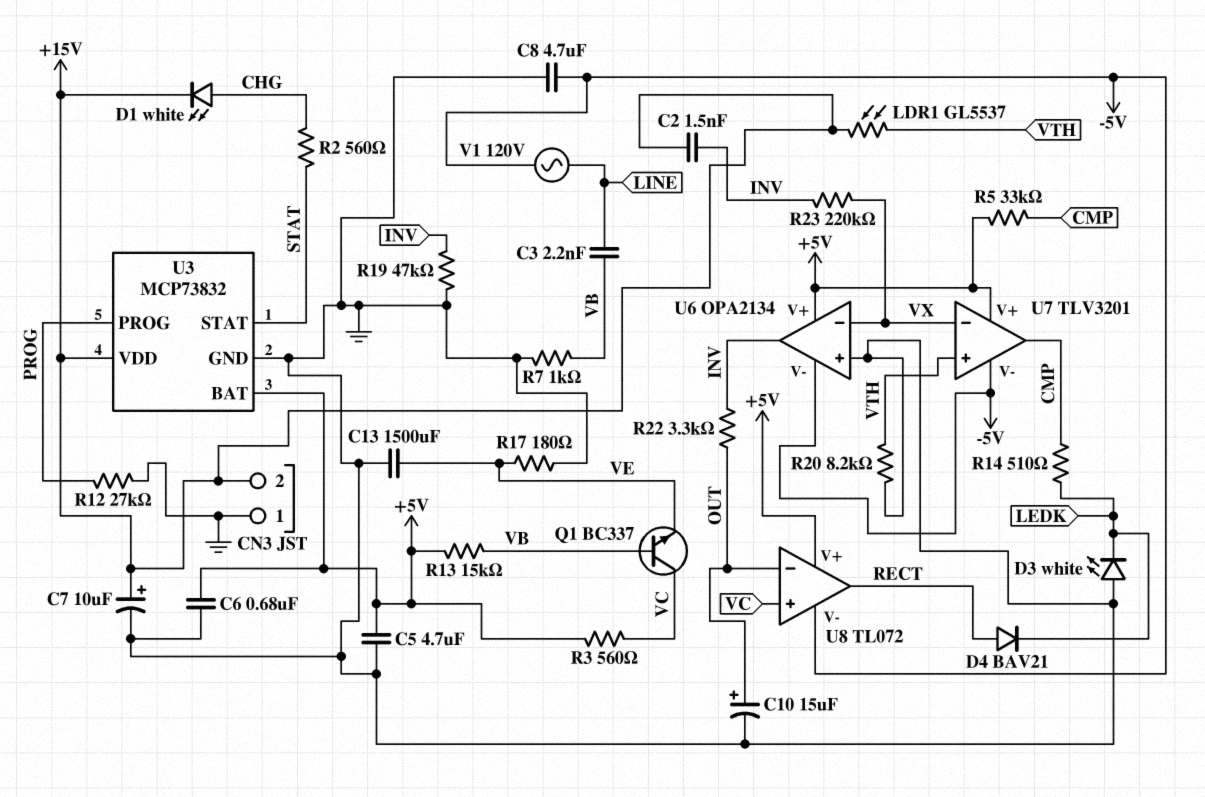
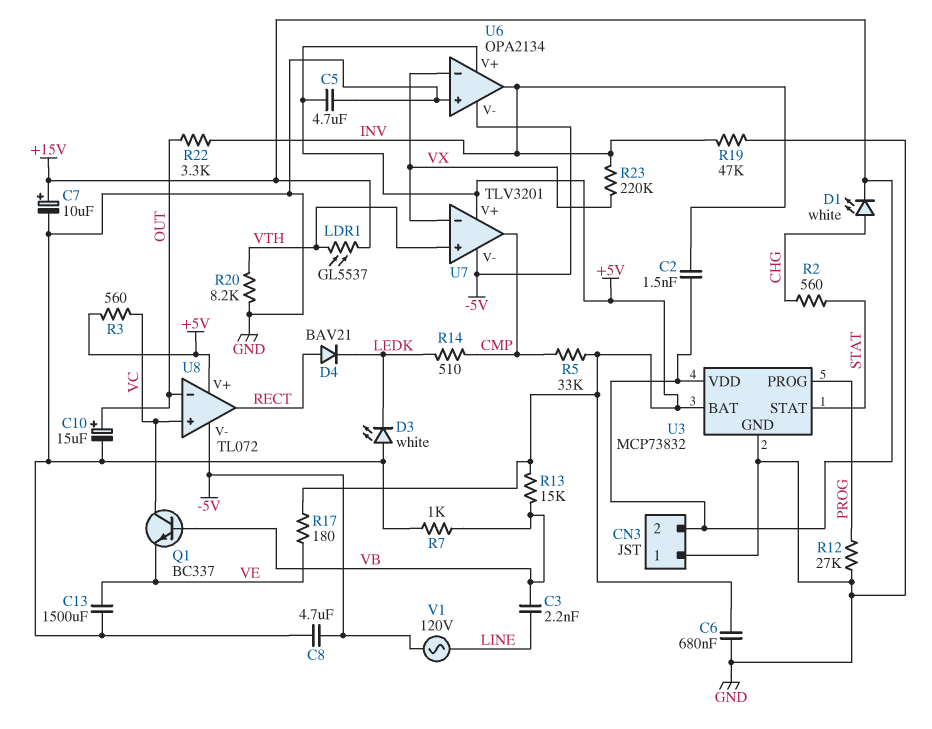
R17: 180 (GND, VE) -> 180 (+5V, VE)

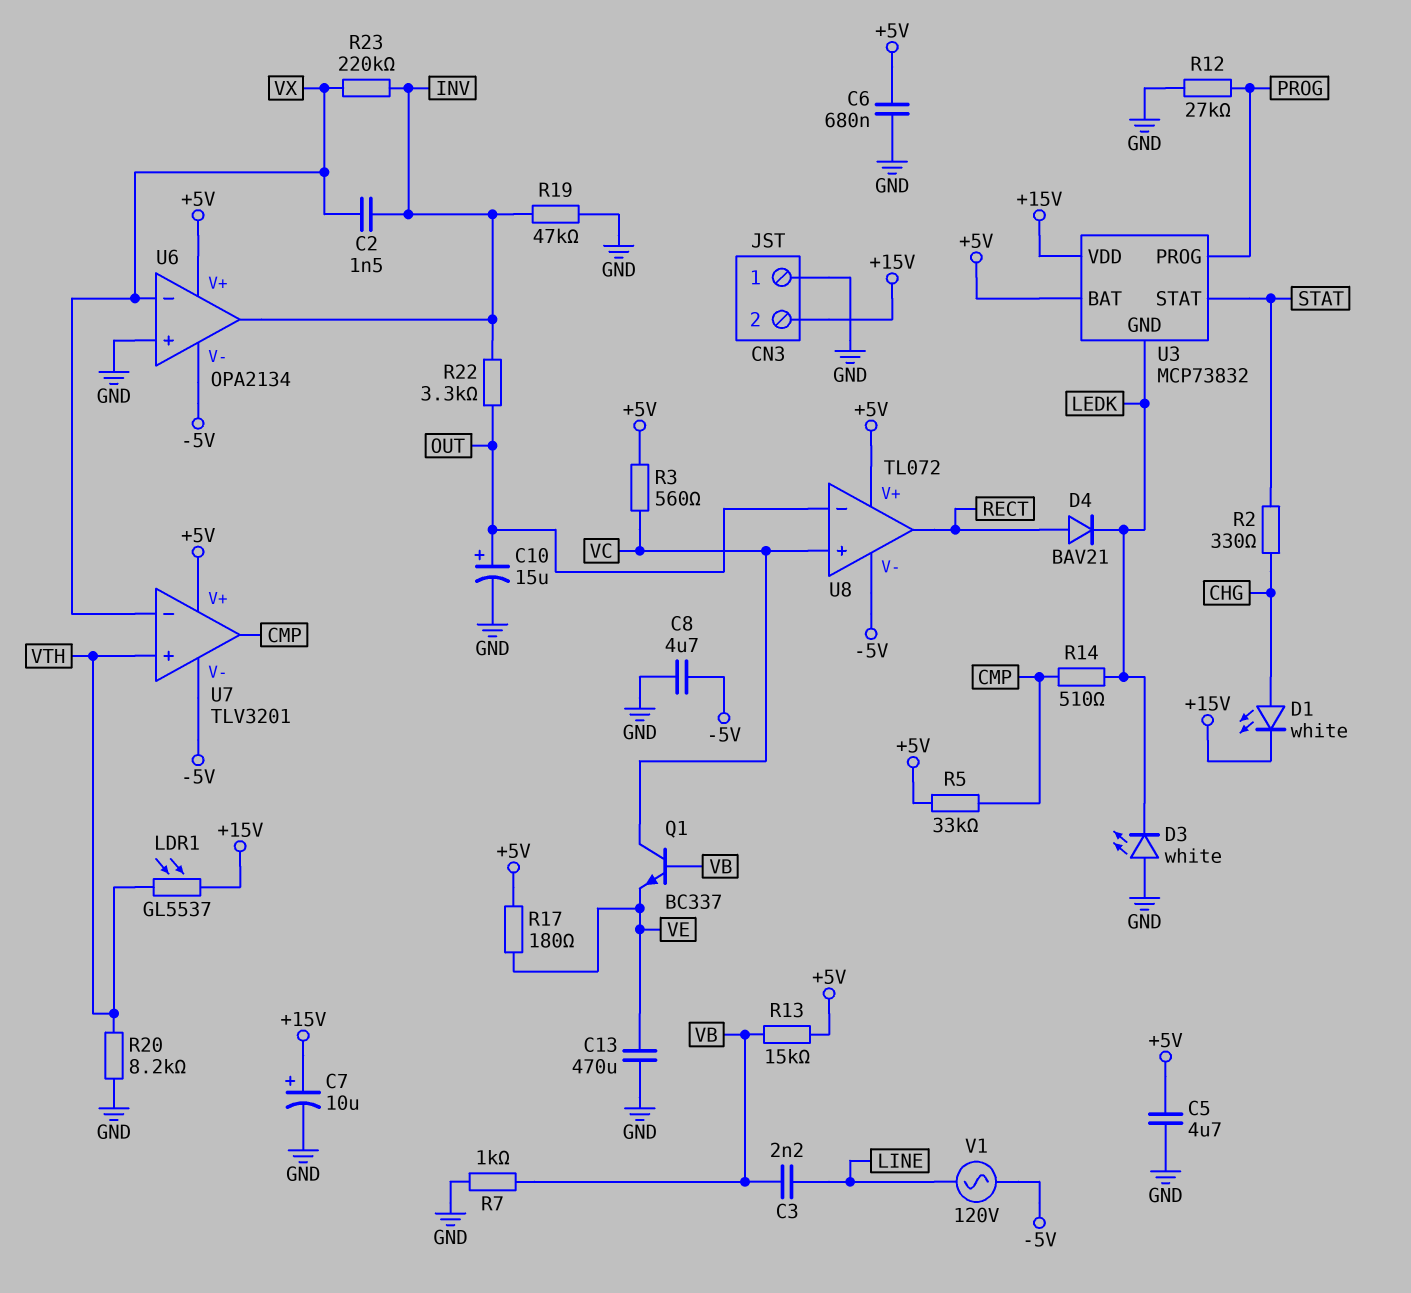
C2: 1.5nF (+15V, INV) -> 1.5nF (INV, VX)
C13: 1500uF (GND, VE) -> 470uF (GND, VE)
R2: 560 (CHG, STAT) -> 330 (CHG, STAT)
U3 pin GND: GND -> LEDK

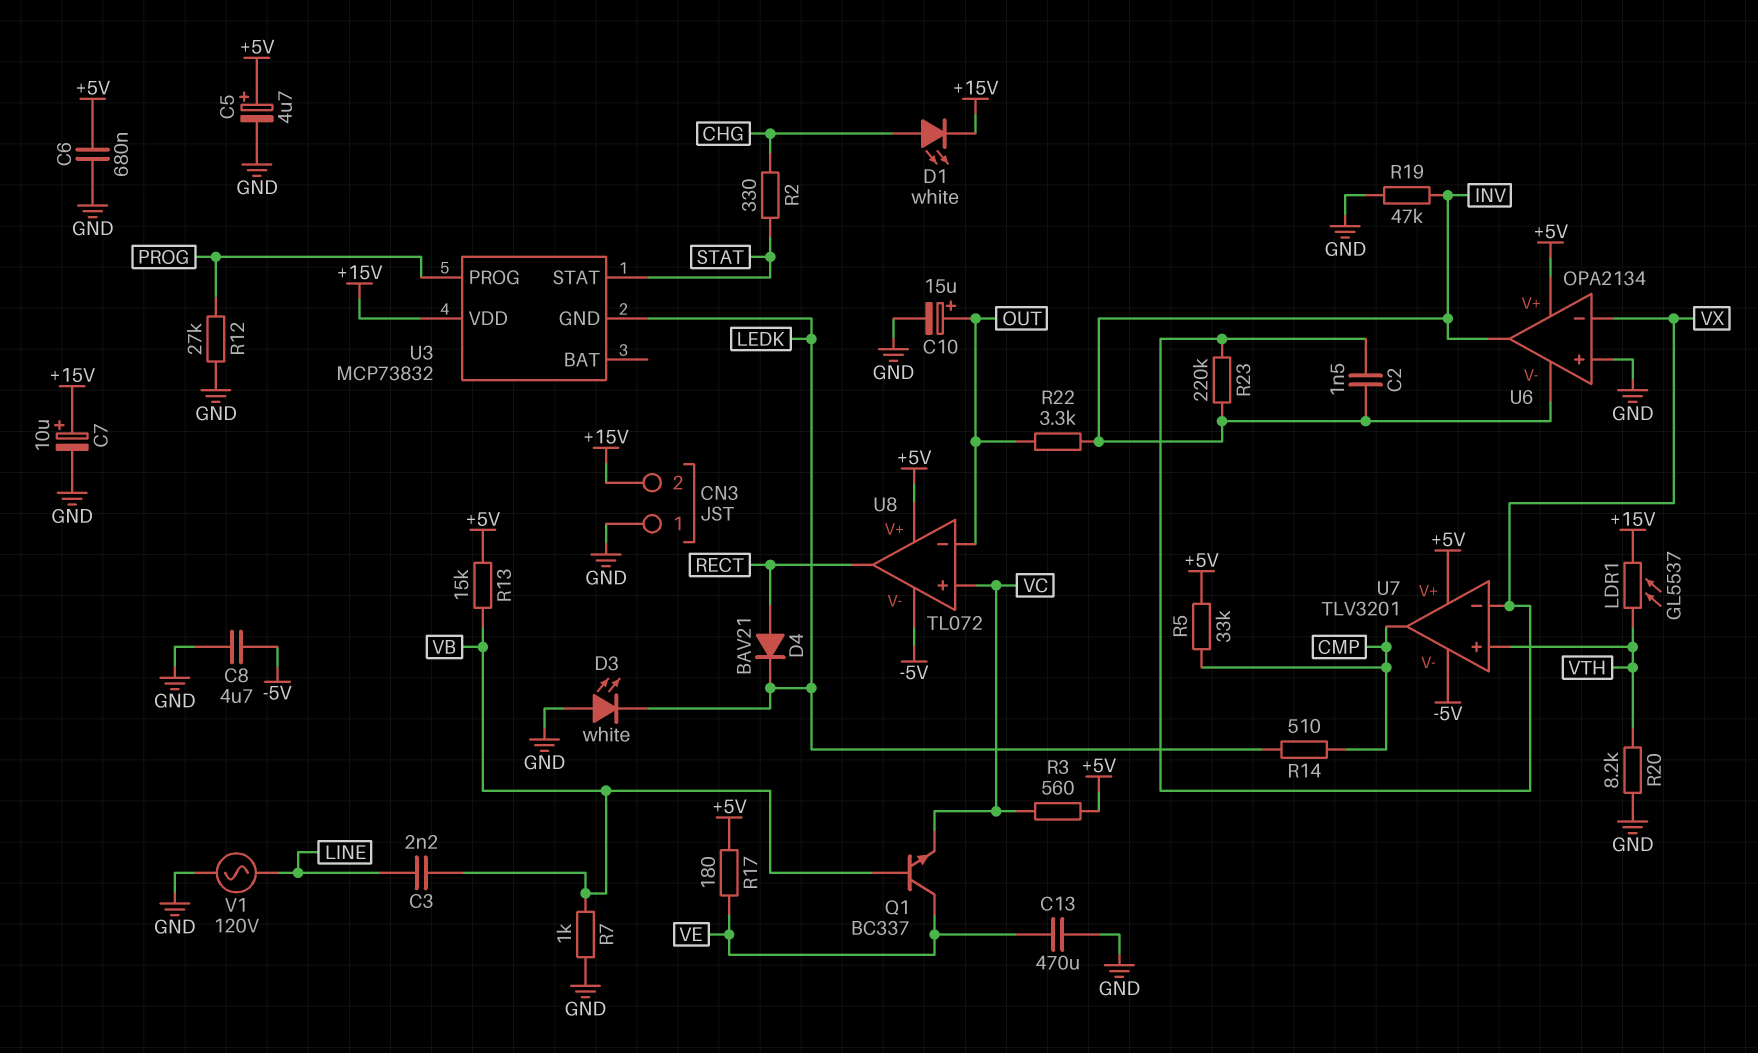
C5: 4.7uF (+5V, GND) -> 4.7uF (plus +5V, minus GND)
Q1: NPN BC337 (B VB, C VC, E VE) -> NPN BC337 (B VB, C VE, E VC)
U3 pin BAT: +5V -> none
U6 pin V-: -5V -> INV
V1: AC 120V (-5V, LINE) -> AC 120V (GND, LINE)

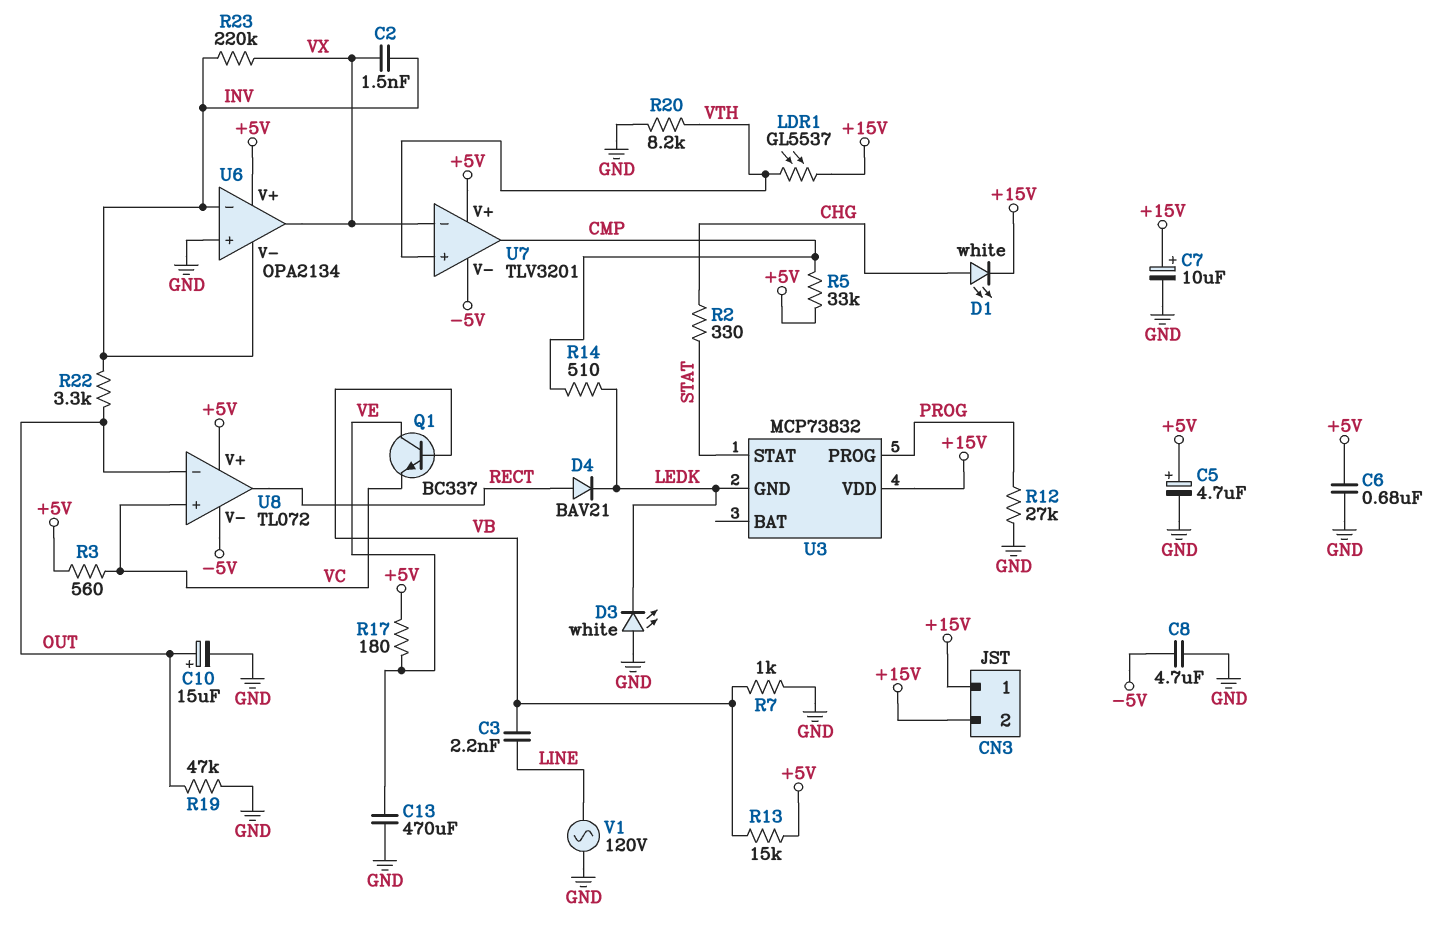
CN3 pin 1: GND -> +15V
R19: 47k (GND, INV) -> 47k (GND, OUT)
U6 pin in-: VX -> INV
U6 pin out: INV -> VX

